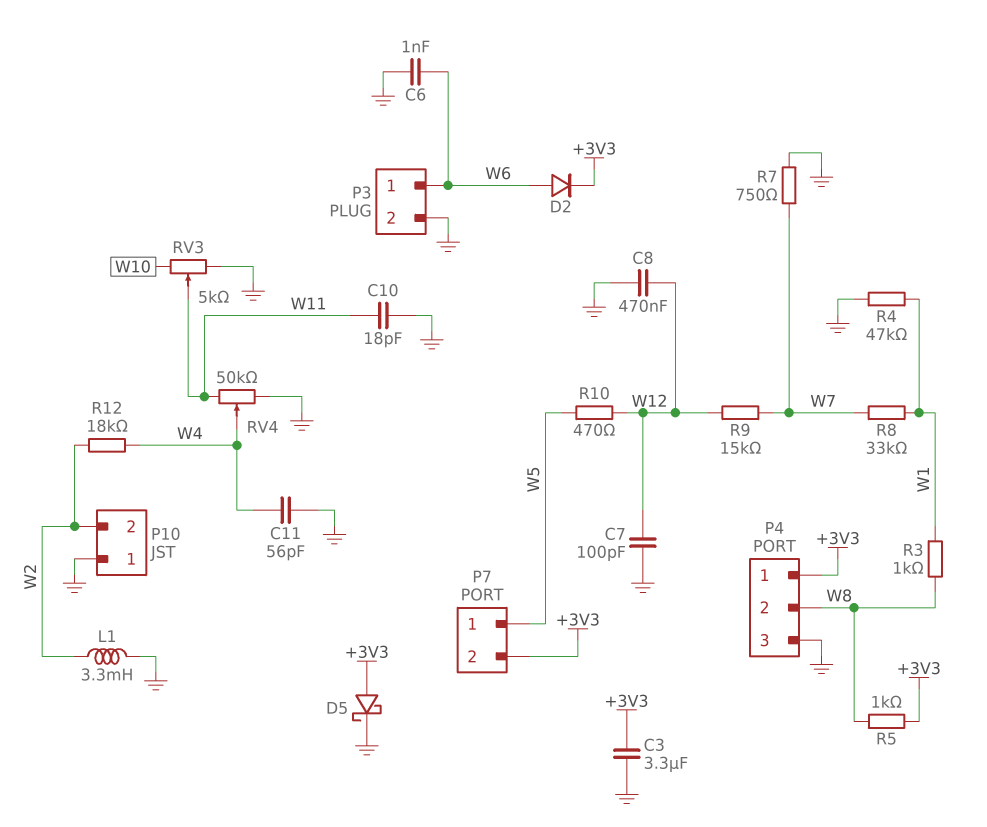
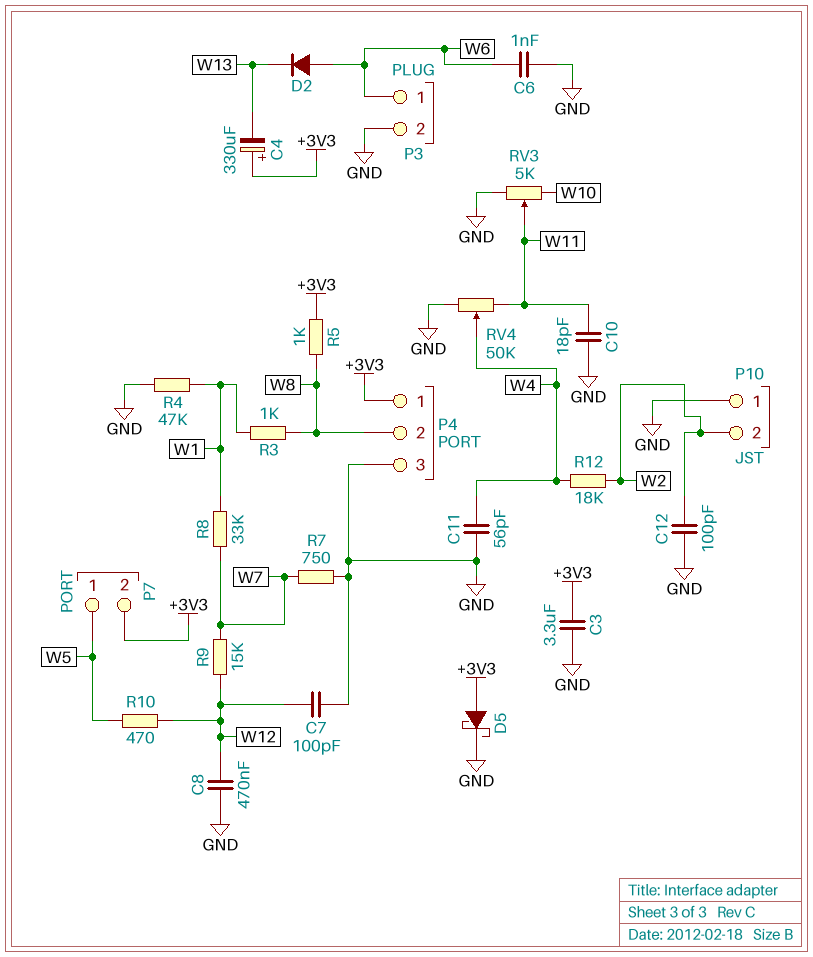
C4: none -> 330uF (plus +3V3, minus W13)
C12: none -> 100pF (GND, W2)
D2: diode (A W6, K +3V3) -> diode (A W6, K W13)
L1: 3.3mH (GND, W2) -> none

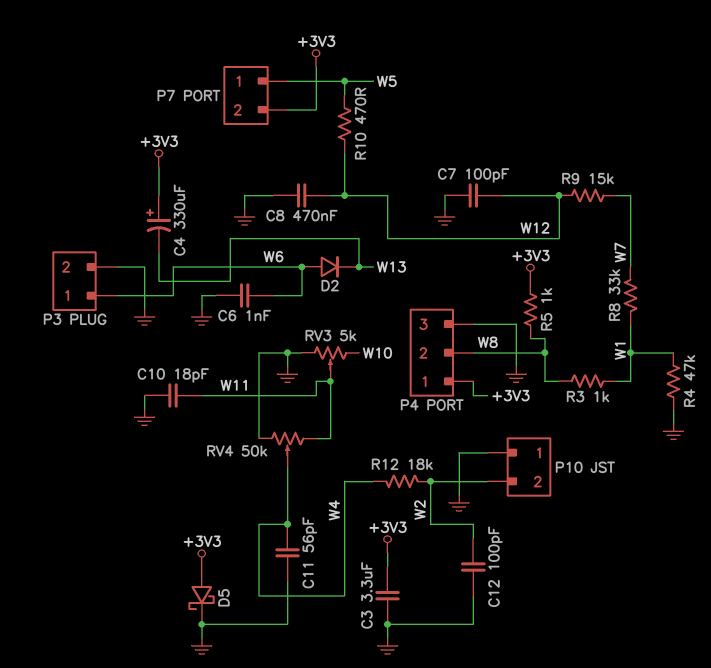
R7: 750 (GND, W7) -> none

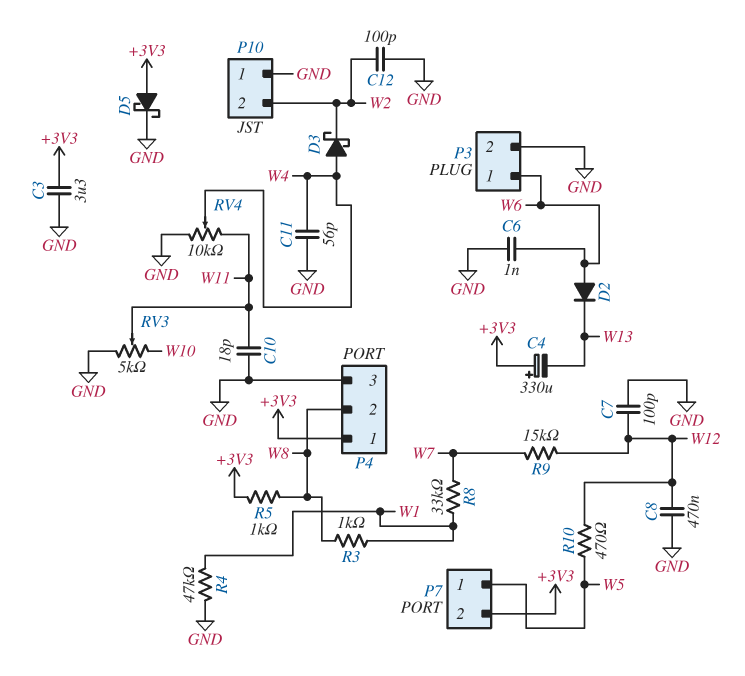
D3: none -> schottky (A W4, K W2)
R12: 18k (W2, W4) -> none
RV4: 50k (GND, W11, wiper W4) -> 10k (GND, W11, wiper W4)

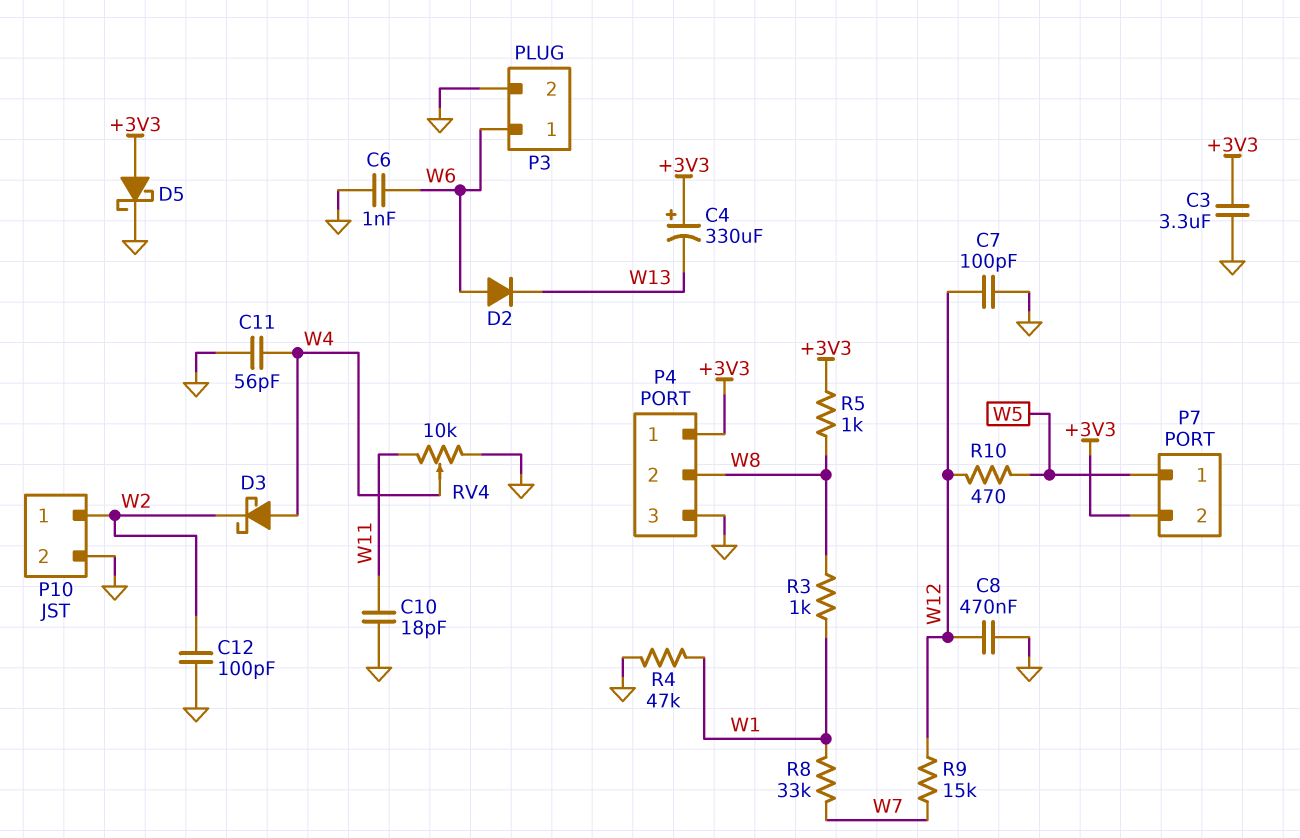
P10 pin 1: GND -> W2
P10 pin 2: W2 -> GND
RV3: 5k (GND, W10, wiper W11) -> none

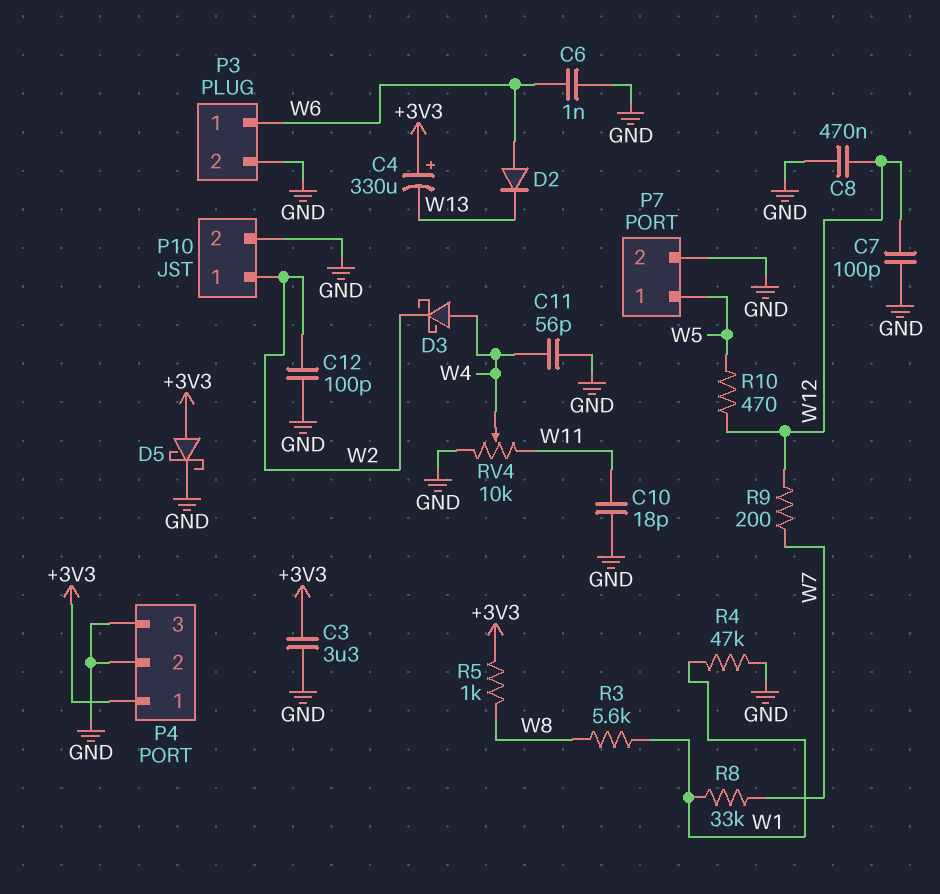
P4 pin 2: W8 -> GND
P7 pin 2: +3V3 -> GND
R3: 1k (W1, W8) -> 5.6k (W1, W8)
R9: 15k (W7, W12) -> 200 (W7, W12)

